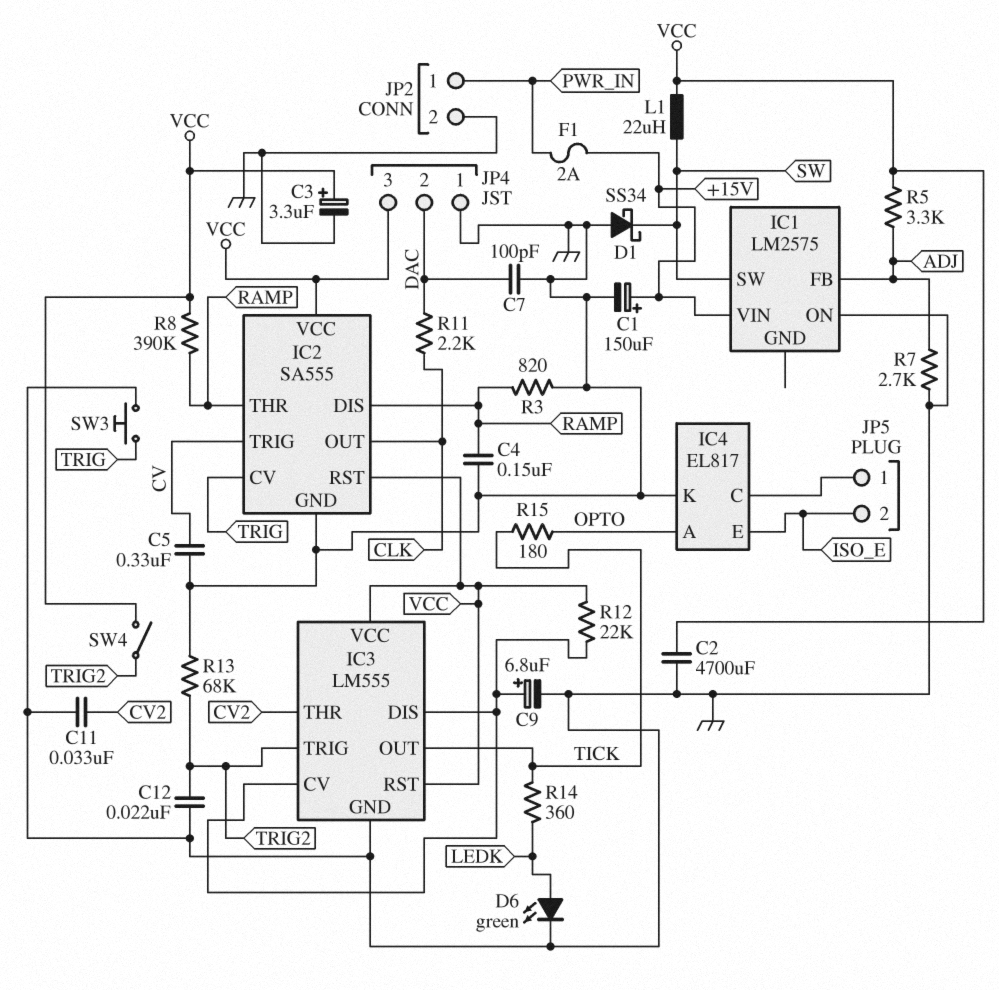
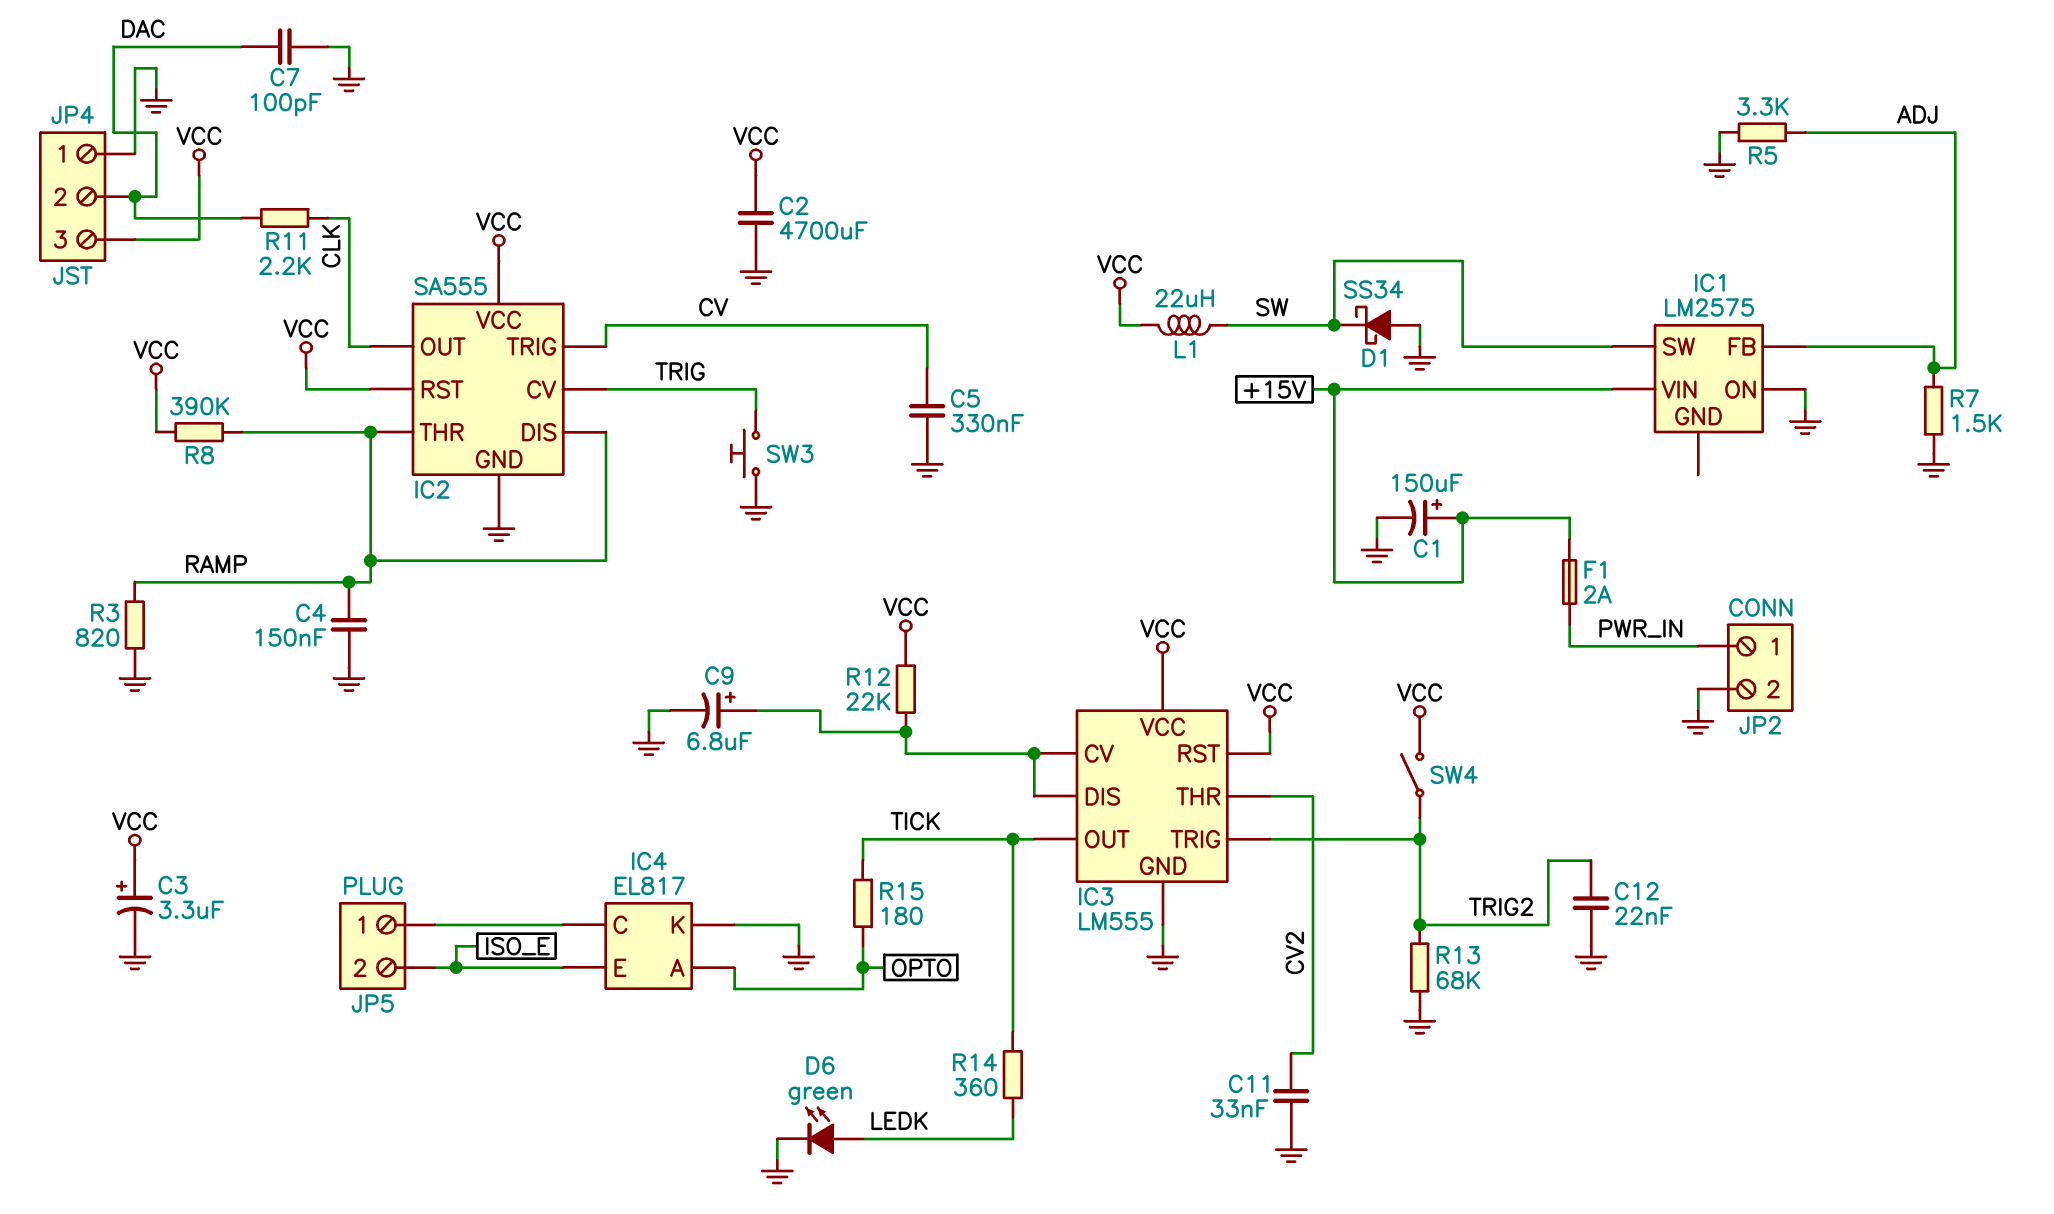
R5: 3.3k (ADJ, VCC) -> 3.3k (ADJ, GND)
R7: 2.7k (ADJ, GND) -> 1.5k (ADJ, GND)

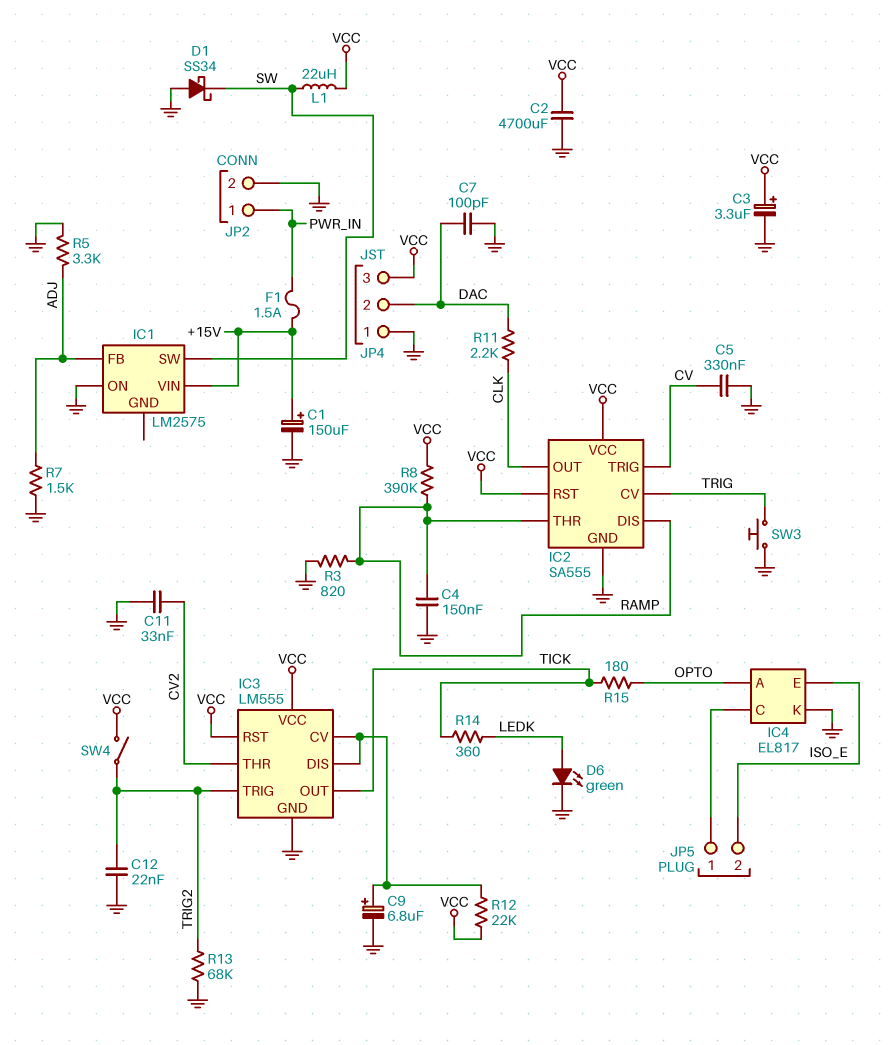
F1: 2A (+15V, PWR_IN) -> 1.5A (+15V, PWR_IN)

